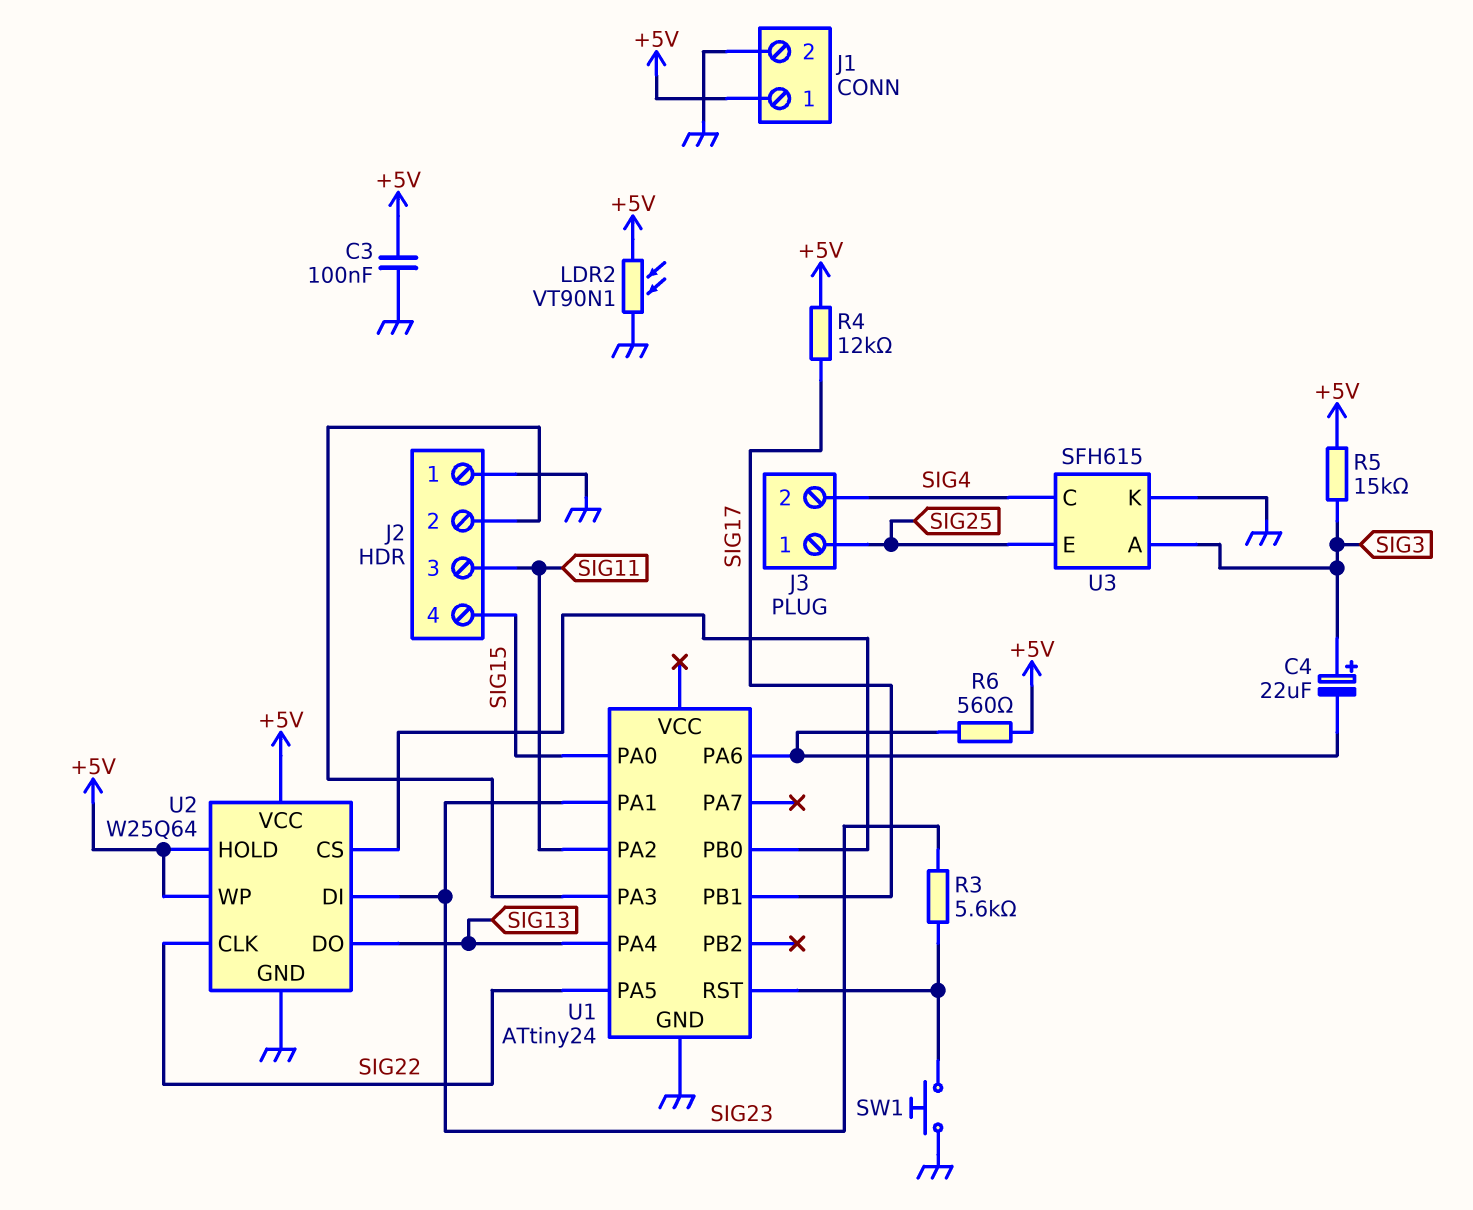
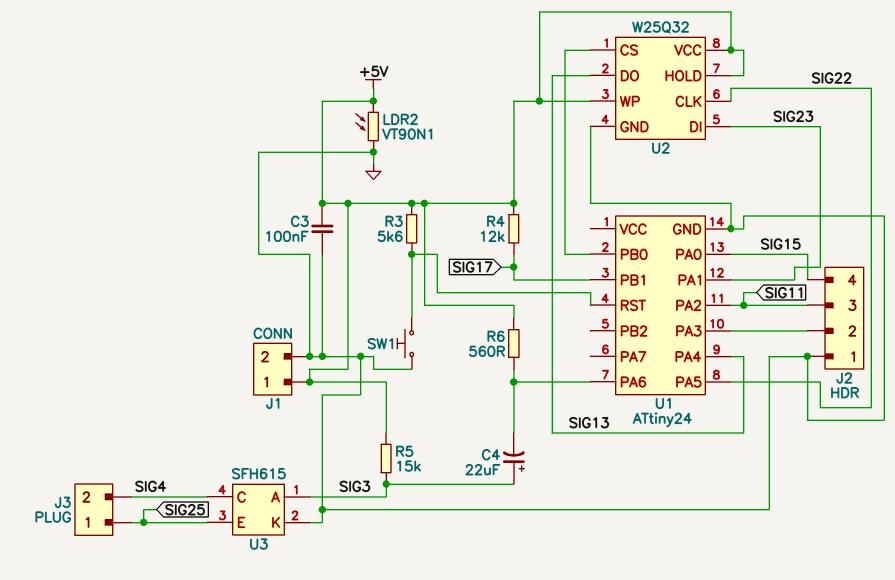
R3: 5.6k (SIG23, U1/RST) -> 5.6k (+5V, U1/RST)
U2: W25Q64 -> W25Q32

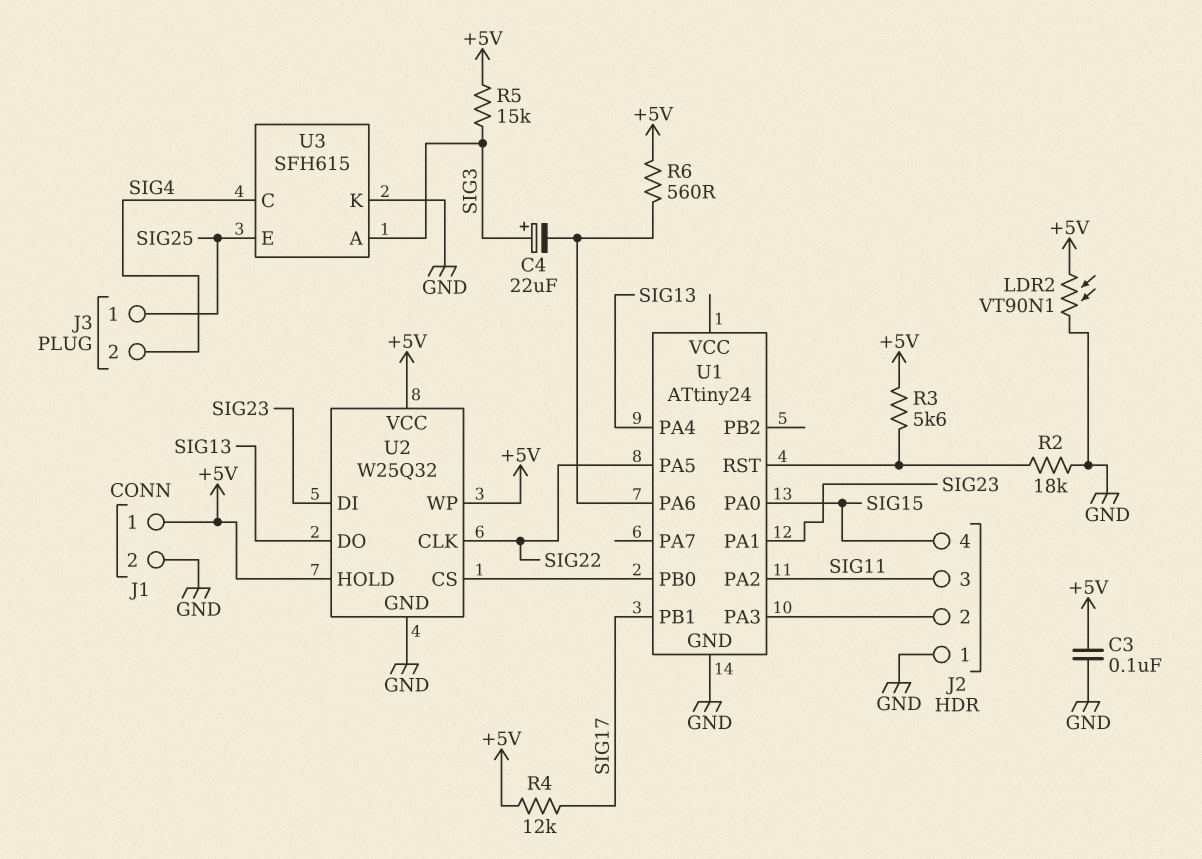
R2: none -> 18k (GND, U1/RST)
SW1: button (GND, U1/RST) -> none

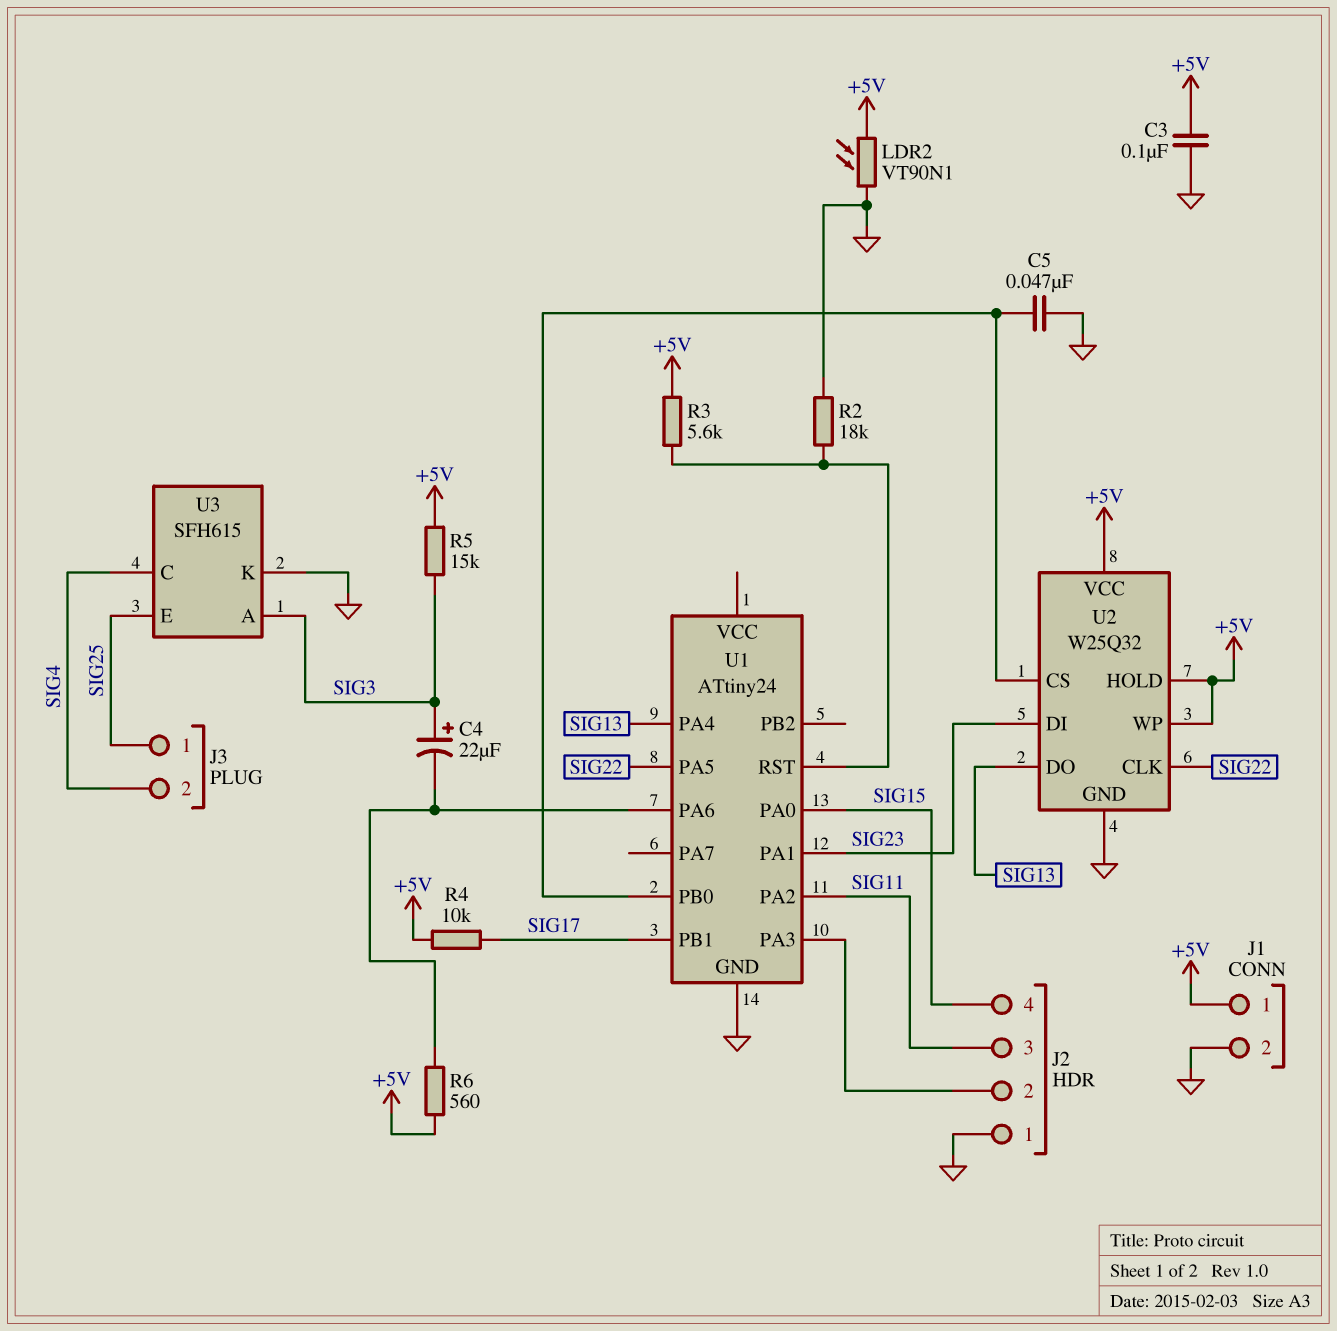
C5: none -> 47nF (GND, U1/PB0)
R4: 12k (+5V, SIG17) -> 10k (+5V, SIG17)

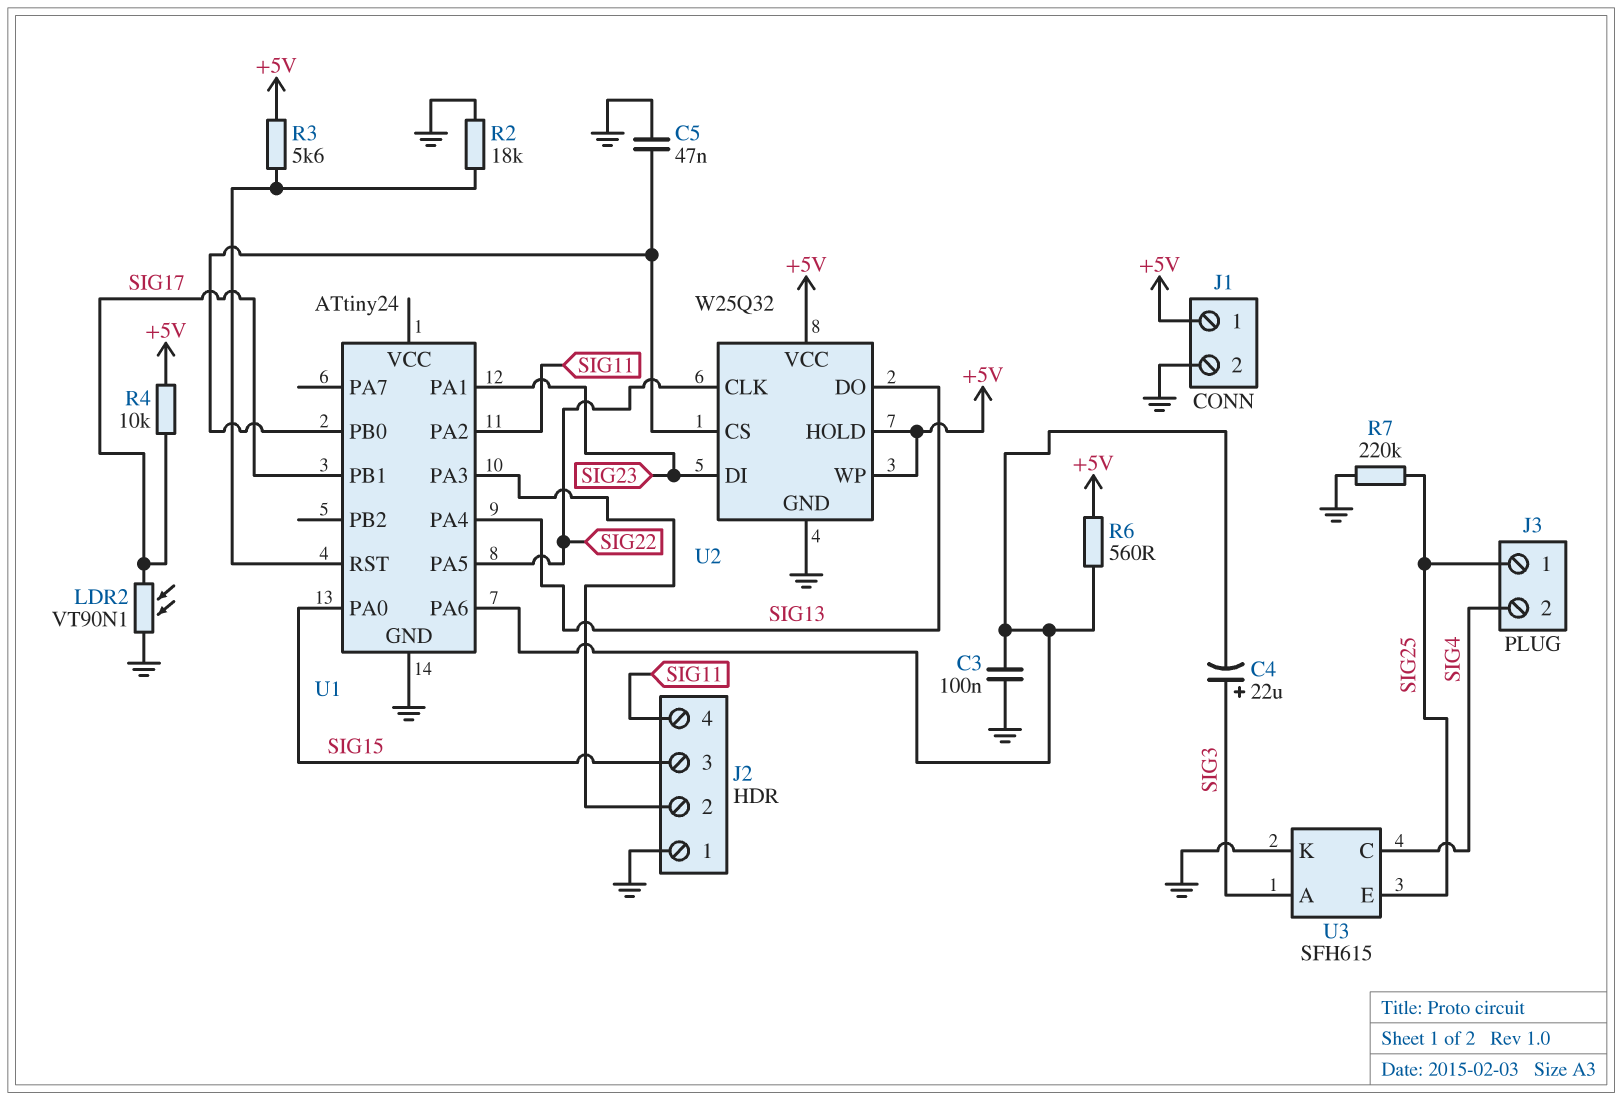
C3: 100nF (+5V, GND) -> 100nF (GND, U1/PA6)
J2 pin 3: SIG11 -> SIG15
J2 pin 4: SIG15 -> SIG11
LDR2: VT90N1 (+5V, GND) -> VT90N1 (GND, SIG17)
R5: 15k (+5V, SIG3) -> none
R7: none -> 220k (GND, SIG25)

